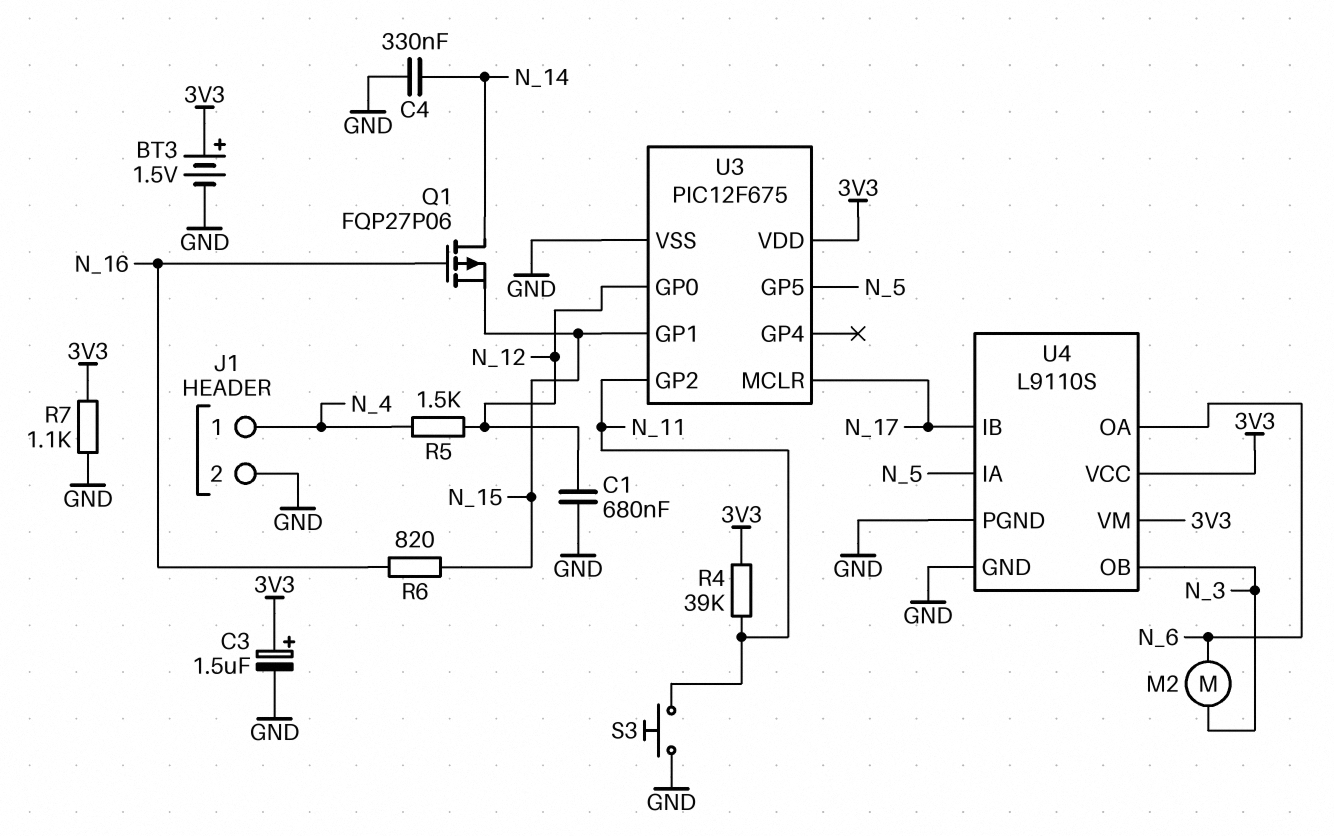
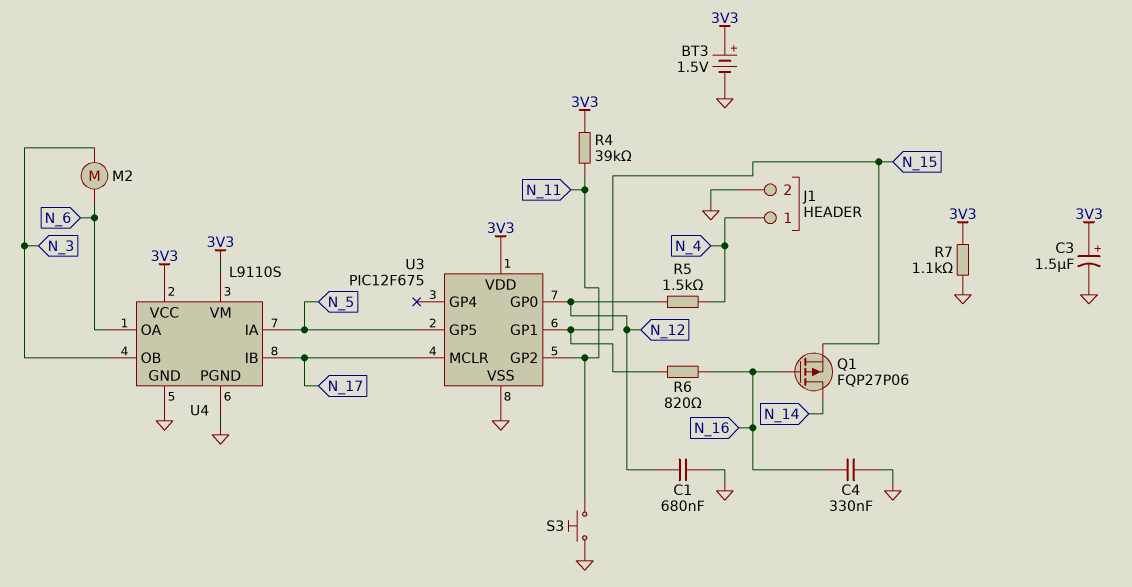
C4: 330nF (GND, N_14) -> 330nF (GND, N_16)

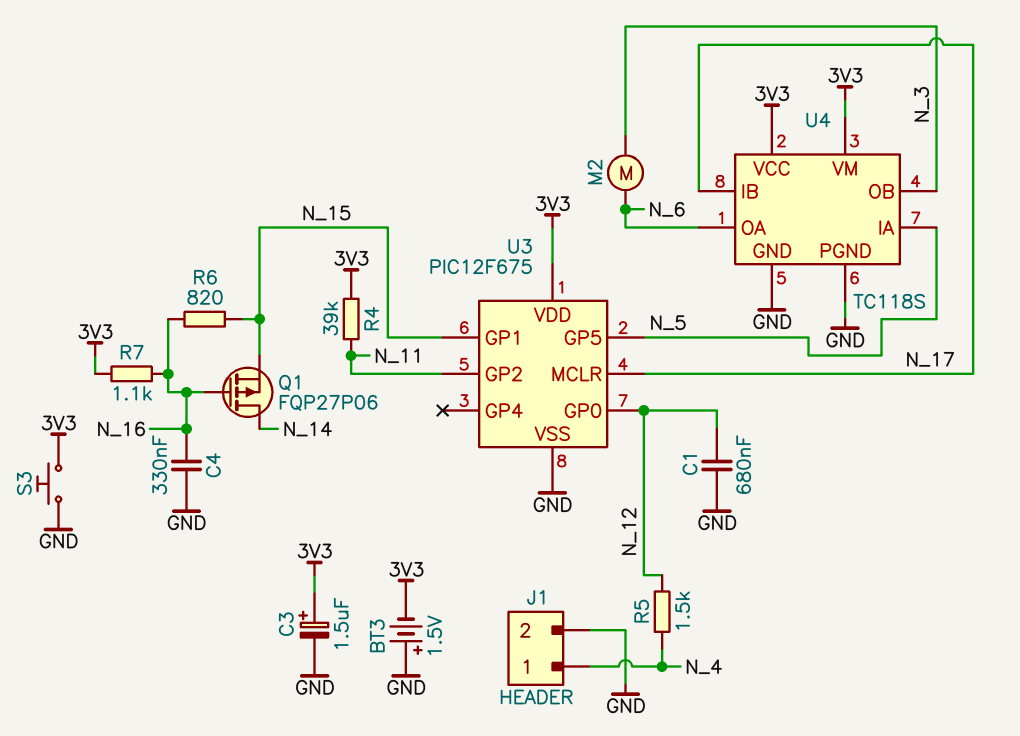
BT3: 1.5V (plus 3V3, minus GND) -> 1.5V (plus GND, minus 3V3)
R7: 1.1k (3V3, GND) -> 1.1k (3V3, N_16)
S3: button (GND, N_11) -> button (3V3, GND)
U4: L9110S -> TC118S

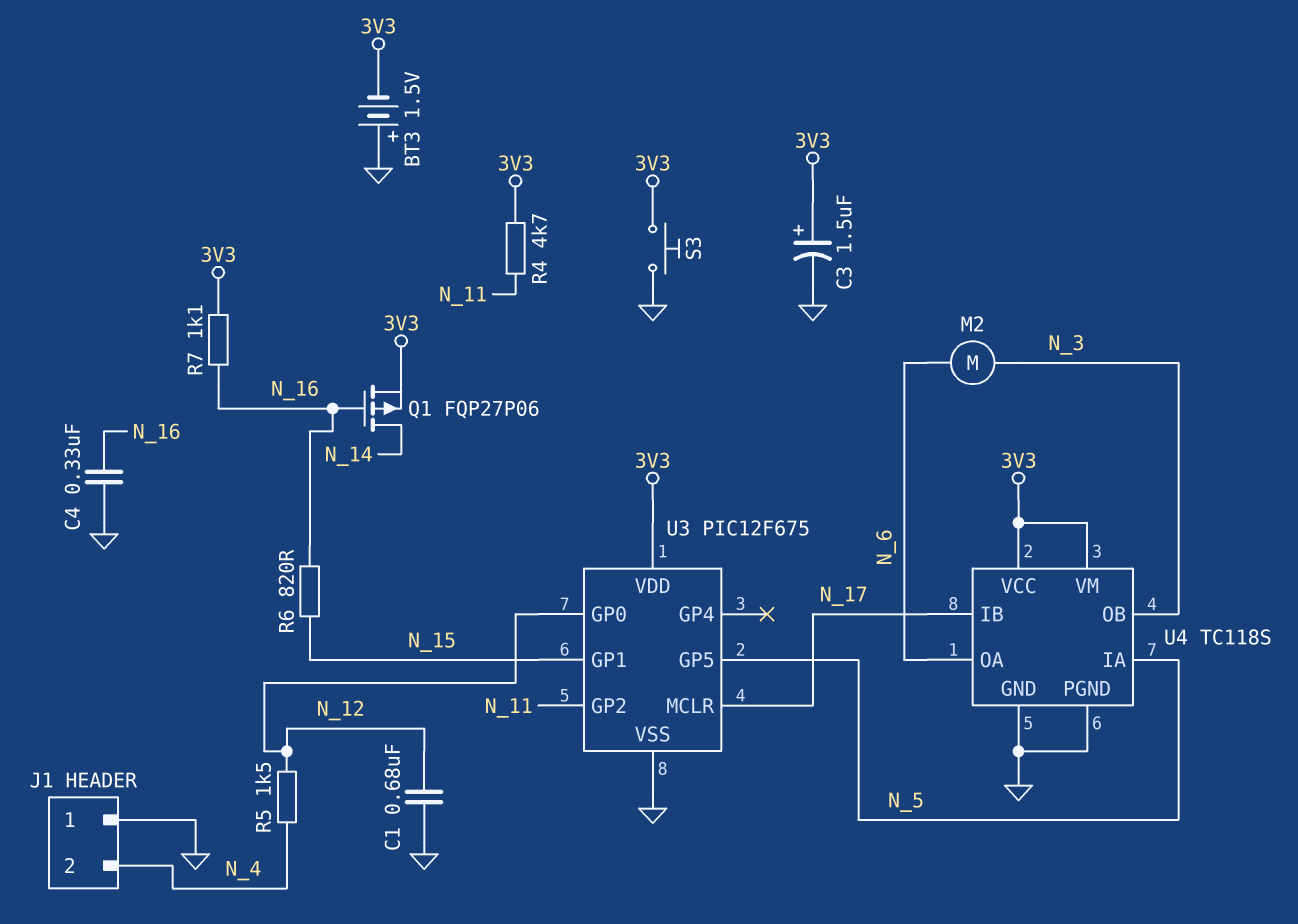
J1 pin 1: N_4 -> GND
J1 pin 2: GND -> N_4
Q1: PMOS FQP27P06 (G N_16, D N_14, S N_15) -> PMOS FQP27P06 (G N_16, D N_14, S 3V3)
R4: 39k (3V3, N_11) -> 4.7k (3V3, N_11)

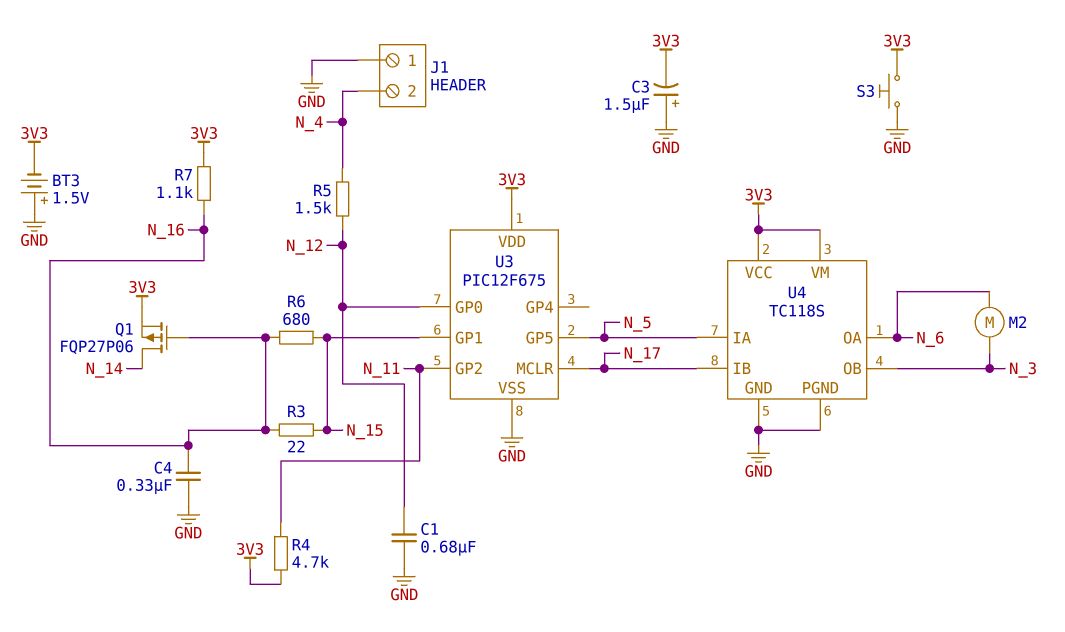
C3: 1.5uF (plus 3V3, minus GND) -> 1.5uF (plus GND, minus 3V3)
R3: none -> 22 (N_15, N_16)
R6: 820 (N_15, N_16) -> 680 (N_15, N_16)

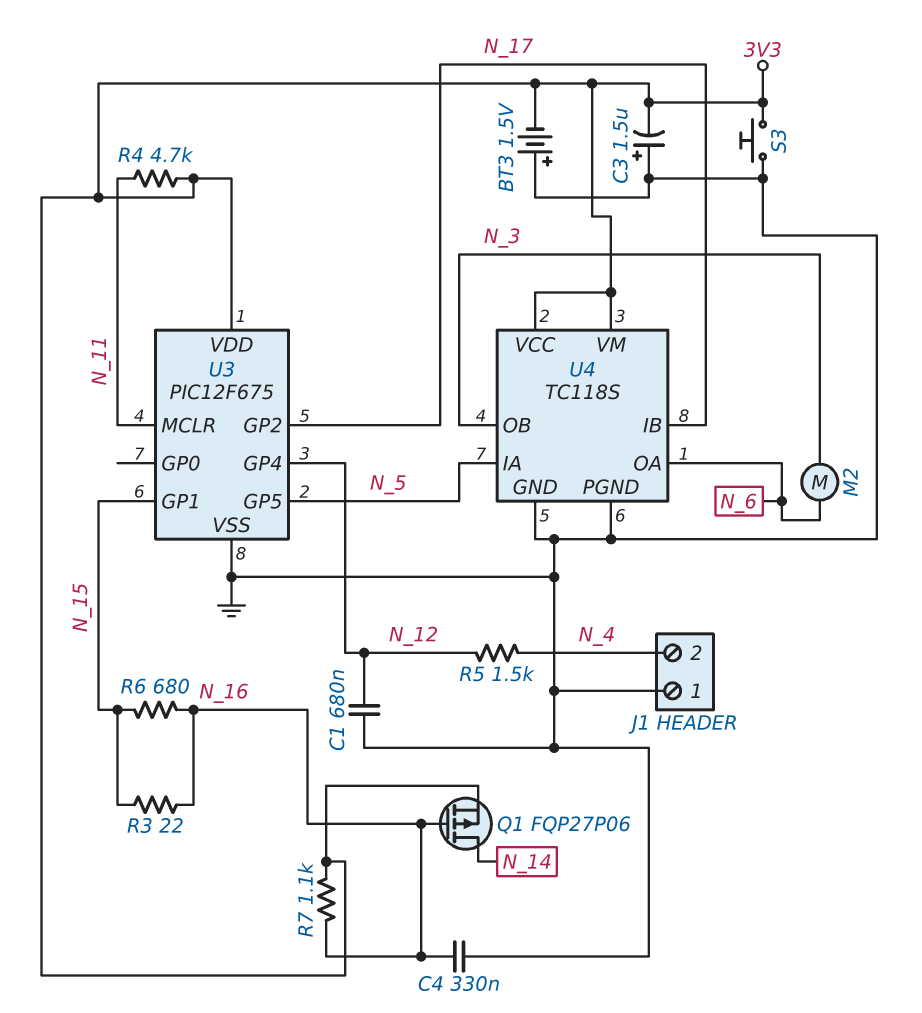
U3 pin GP0: N_12 -> none
U3 pin GP2: N_11 -> N_17
U3 pin GP4: none -> N_12
U3 pin MCLR: N_17 -> N_11

